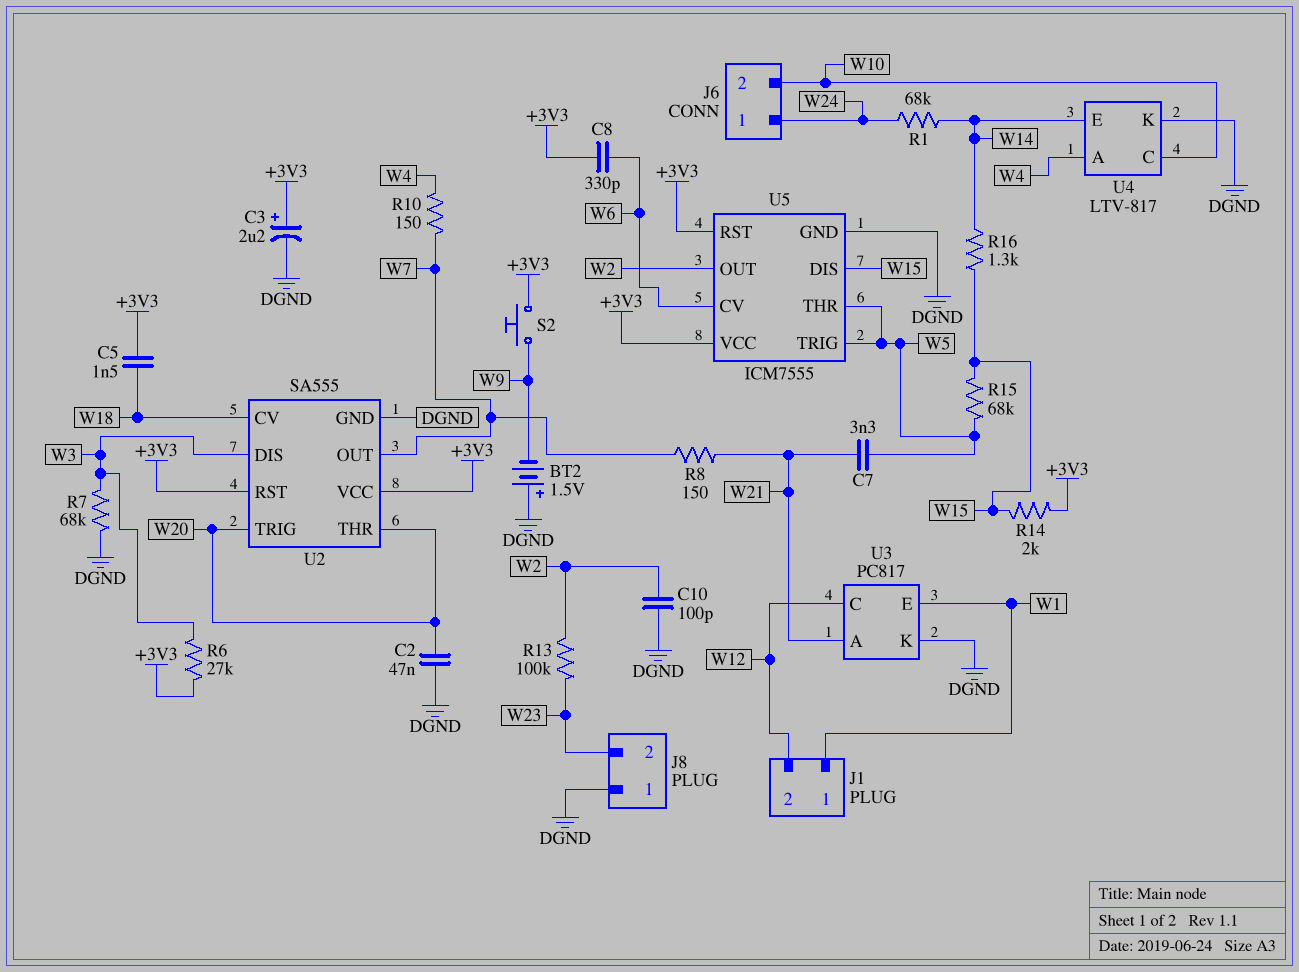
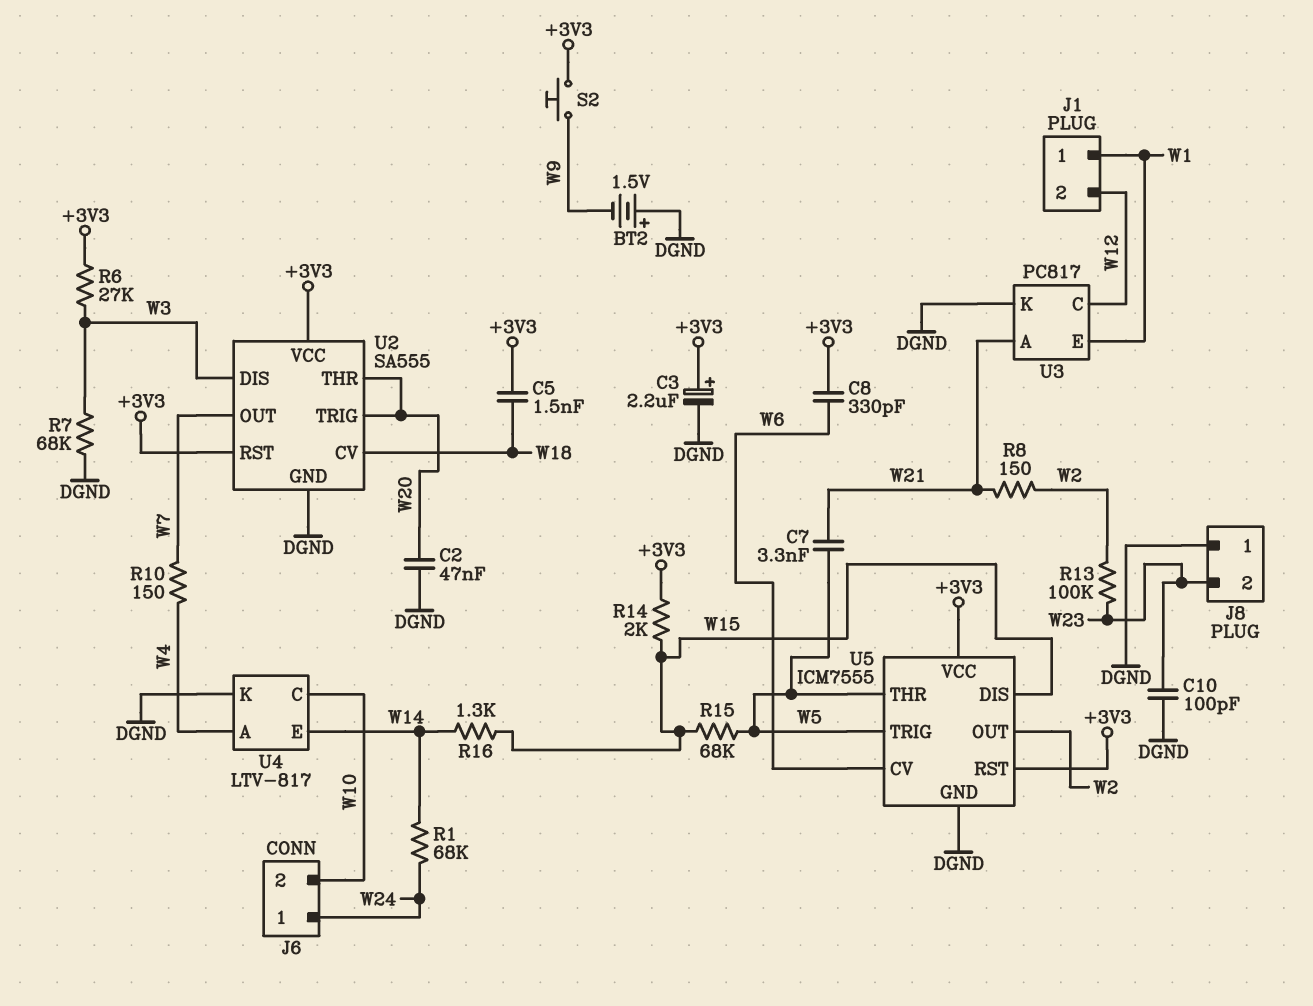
C10: 100pF (DGND, W2) -> 100pF (DGND, W23)
R8: 150 (W7, W21) -> 150 (W2, W21)

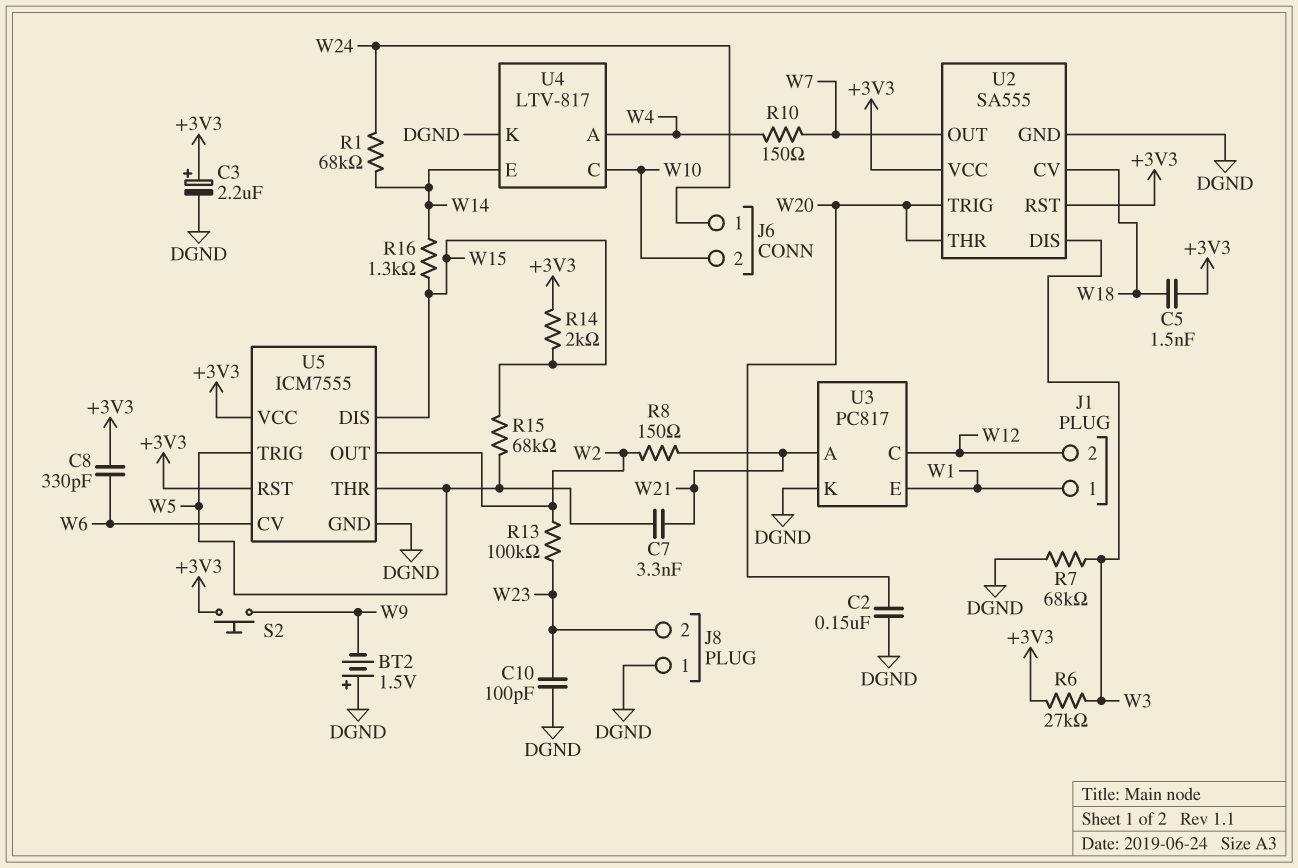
C2: 47nF (DGND, W20) -> 150nF (DGND, W20)

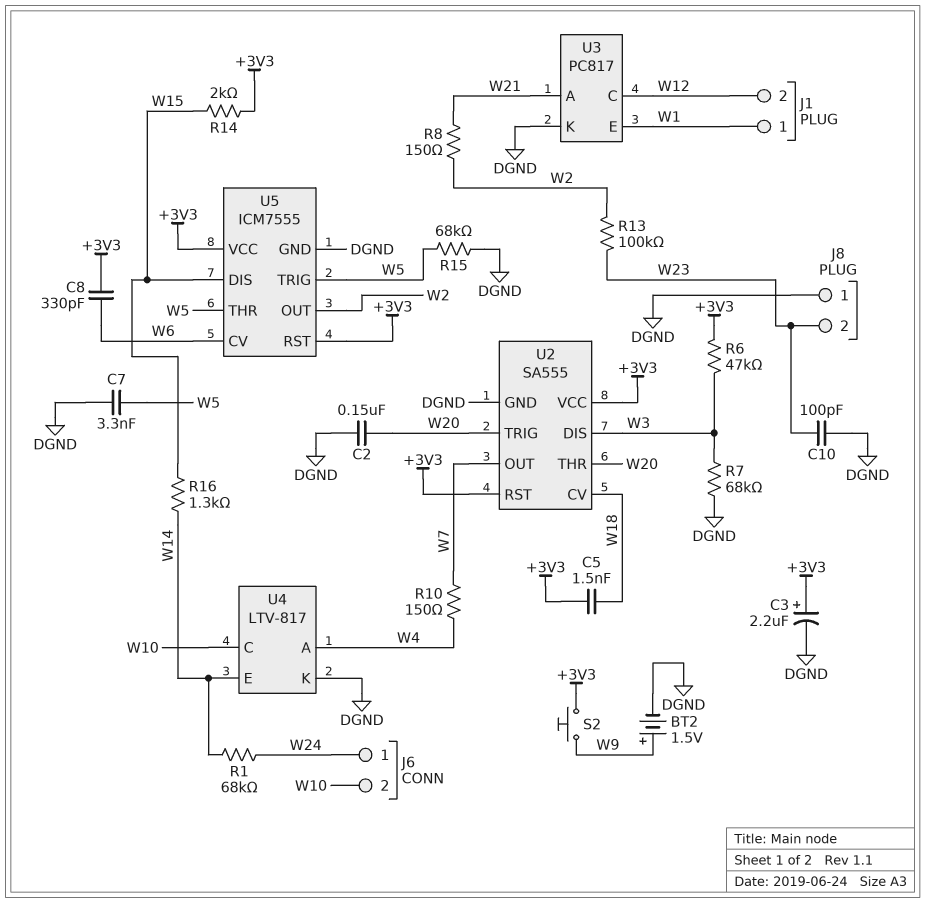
BT2: 1.5V (plus DGND, minus W9) -> 1.5V (plus W9, minus DGND)
C7: 3.3nF (W5, W21) -> 3.3nF (DGND, W5)
R6: 27k (+3V3, W3) -> 47k (+3V3, W3)
R15: 68k (W5, W15) -> 68k (DGND, W5)

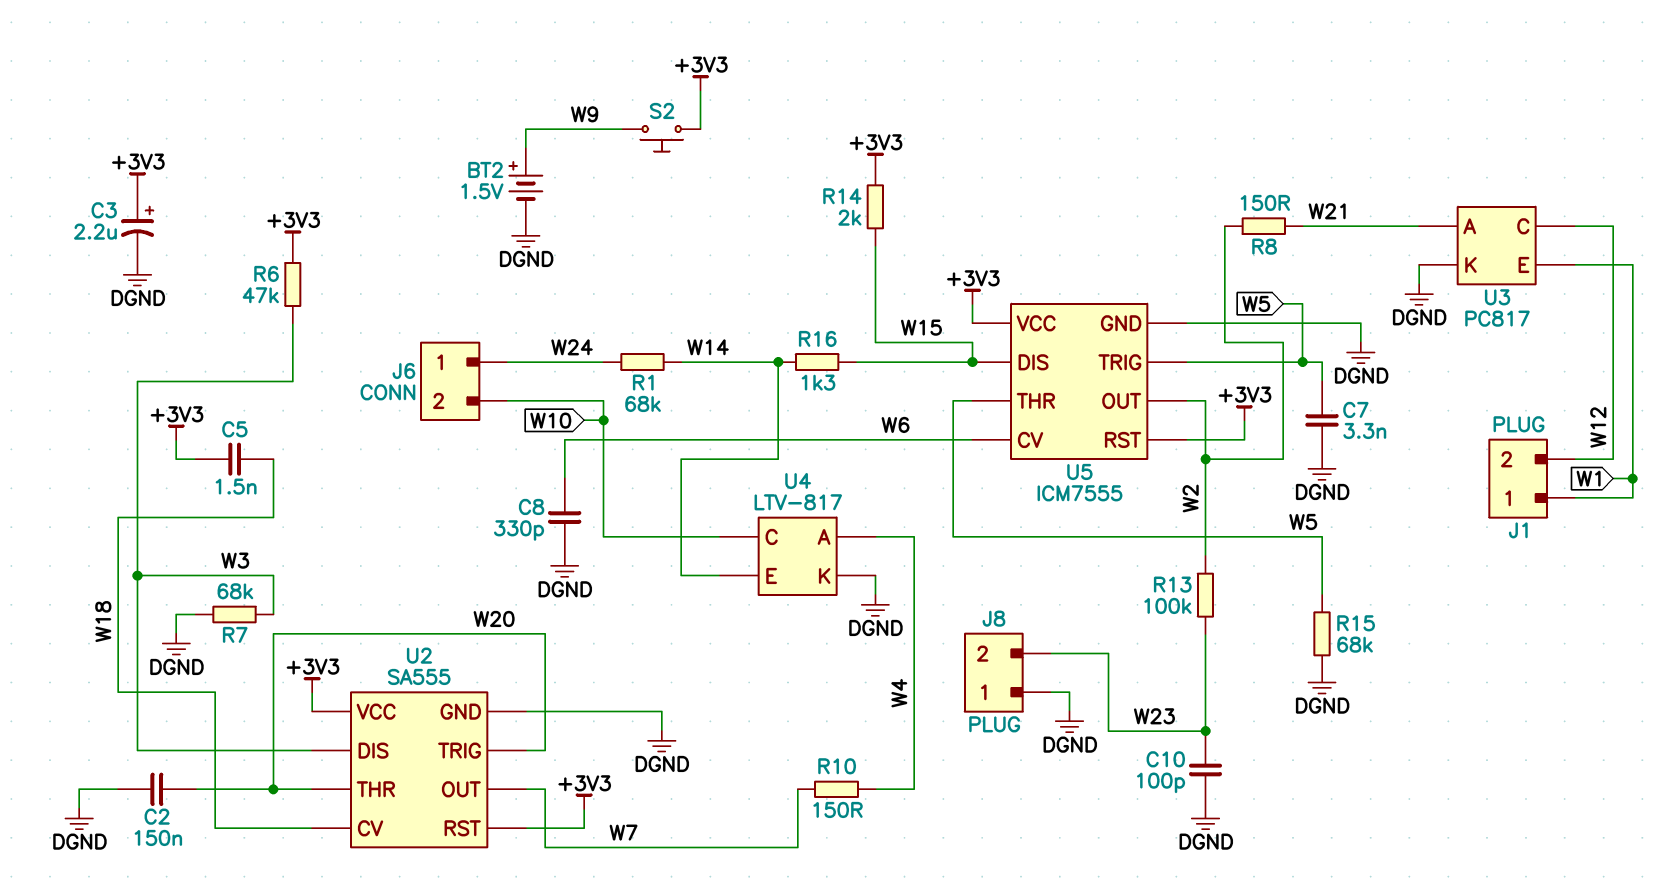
C8: 330pF (+3V3, W6) -> 330pF (DGND, W6)

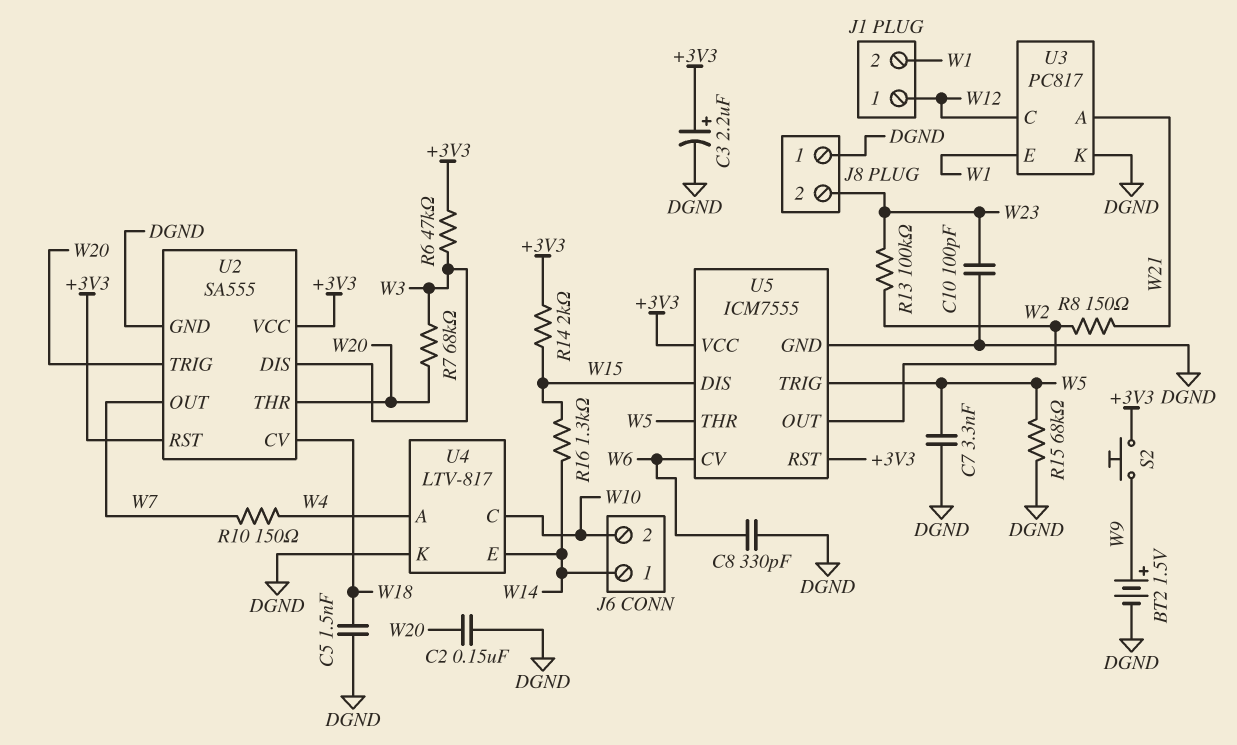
C5: 1.5nF (+3V3, W18) -> 1.5nF (DGND, W18)
J1 pin 1: W1 -> W12
J1 pin 2: W12 -> W1
J6 pin 1: W24 -> W14
R1: 68k (W14, W24) -> none
R7: 68k (DGND, W3) -> 68k (W3, W20)

